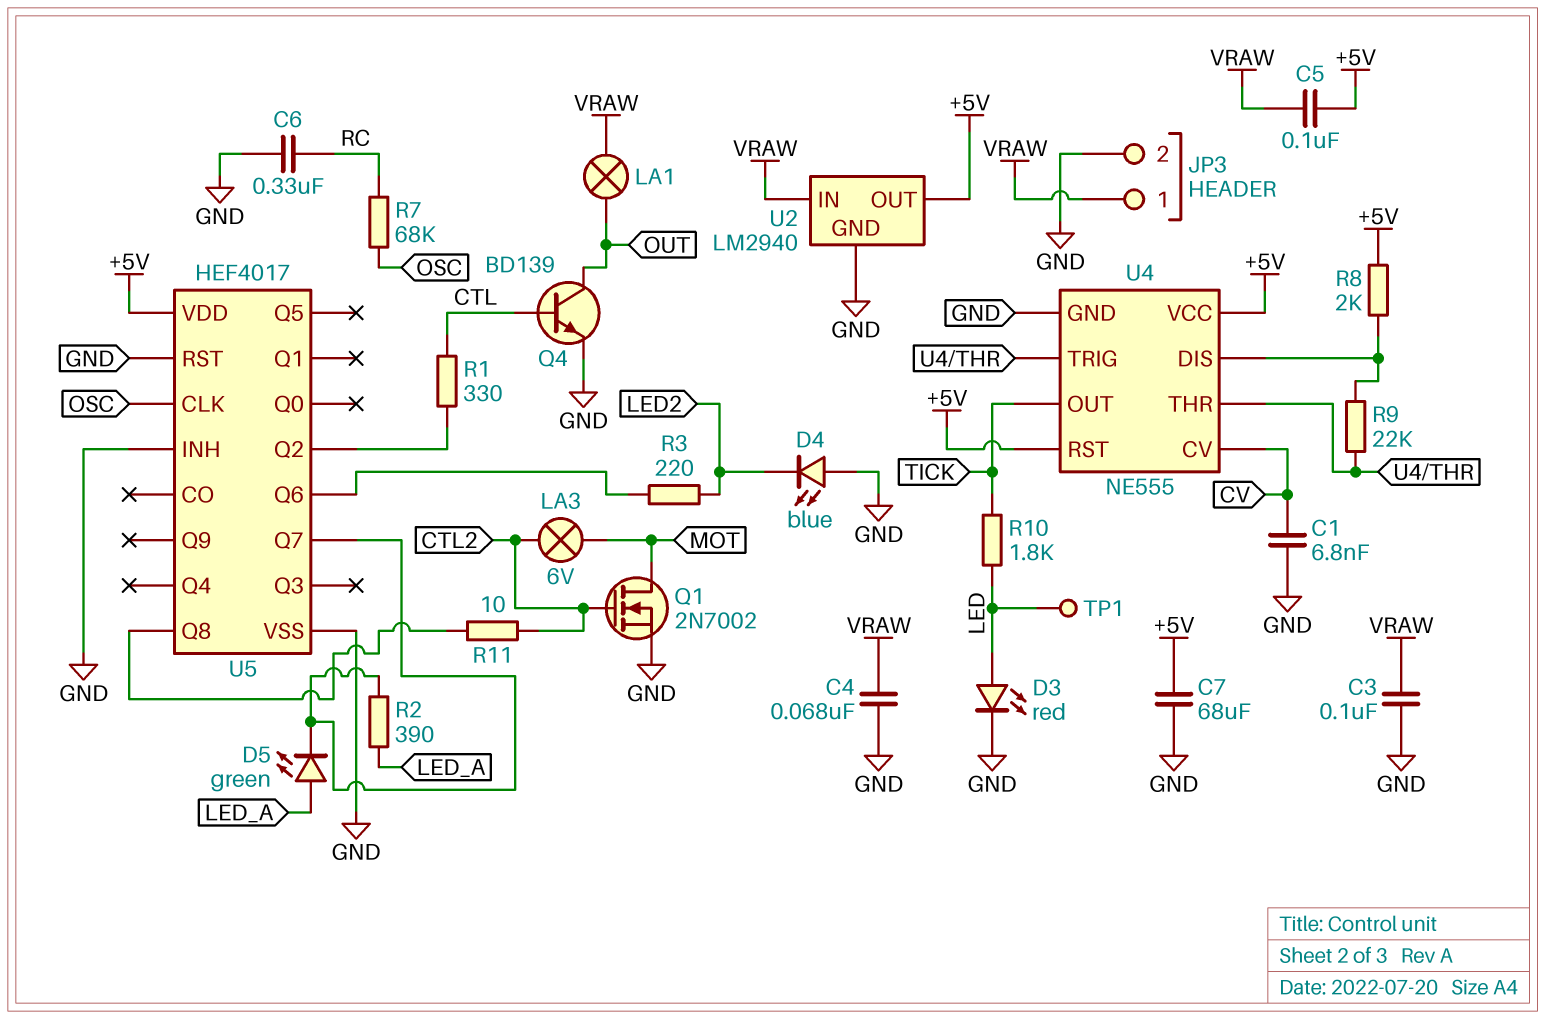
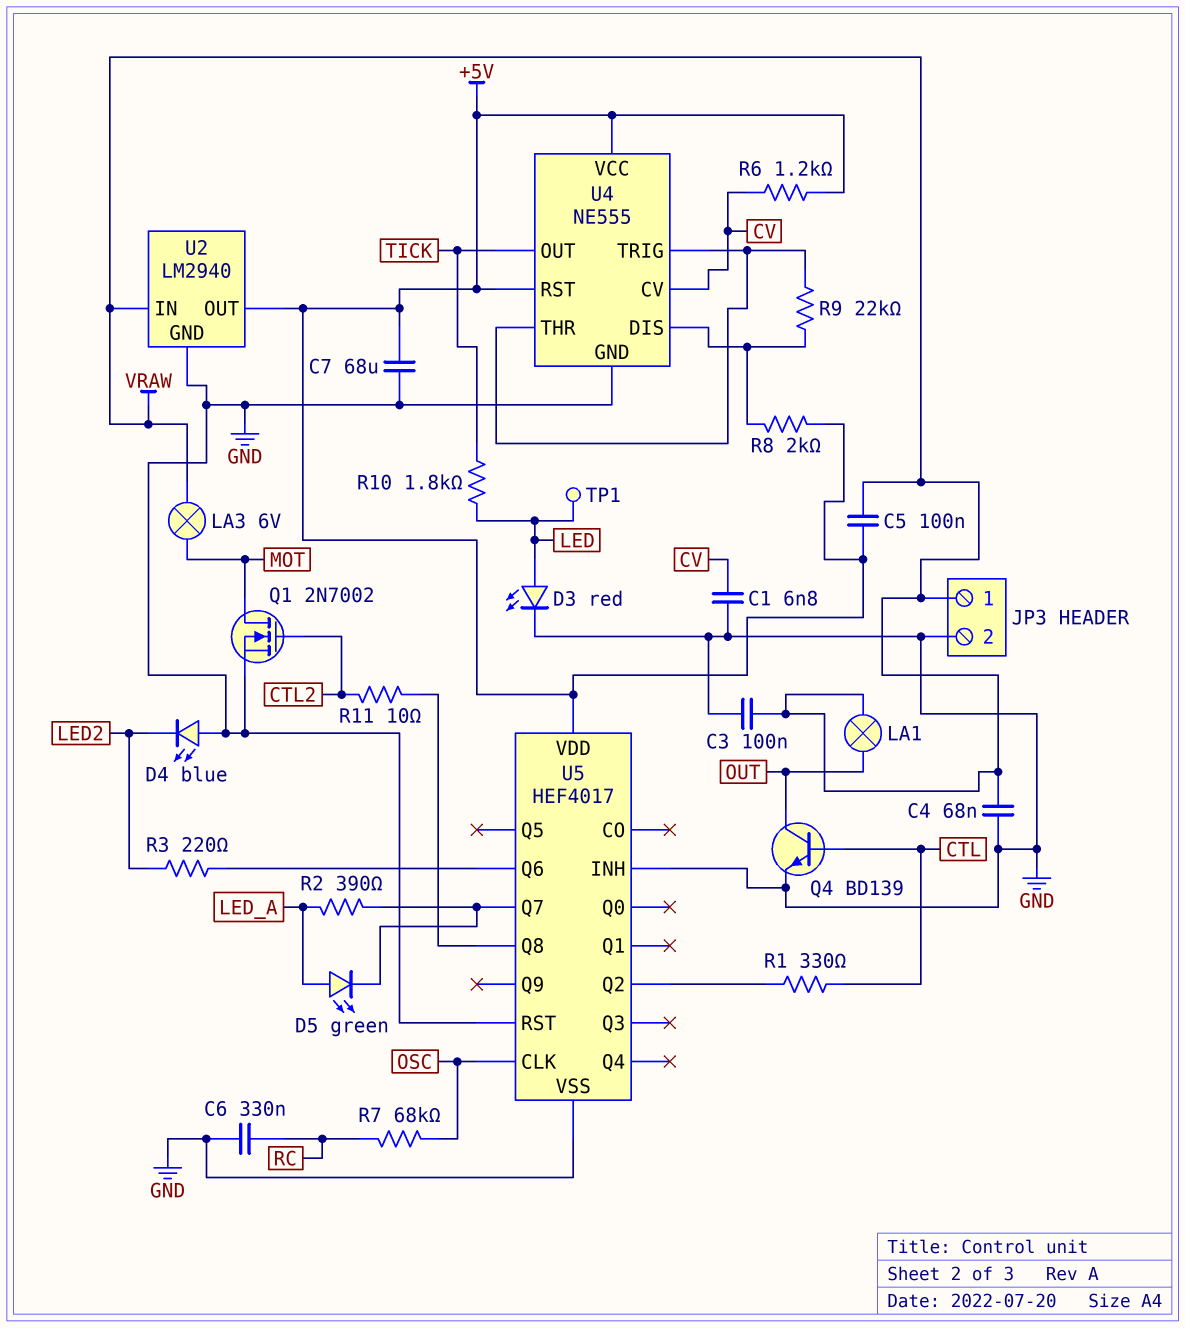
LA3: lamp 6V (CTL2, MOT) -> lamp 6V (MOT, VRAW)
R6: none -> 1.2k (+5V, CV)

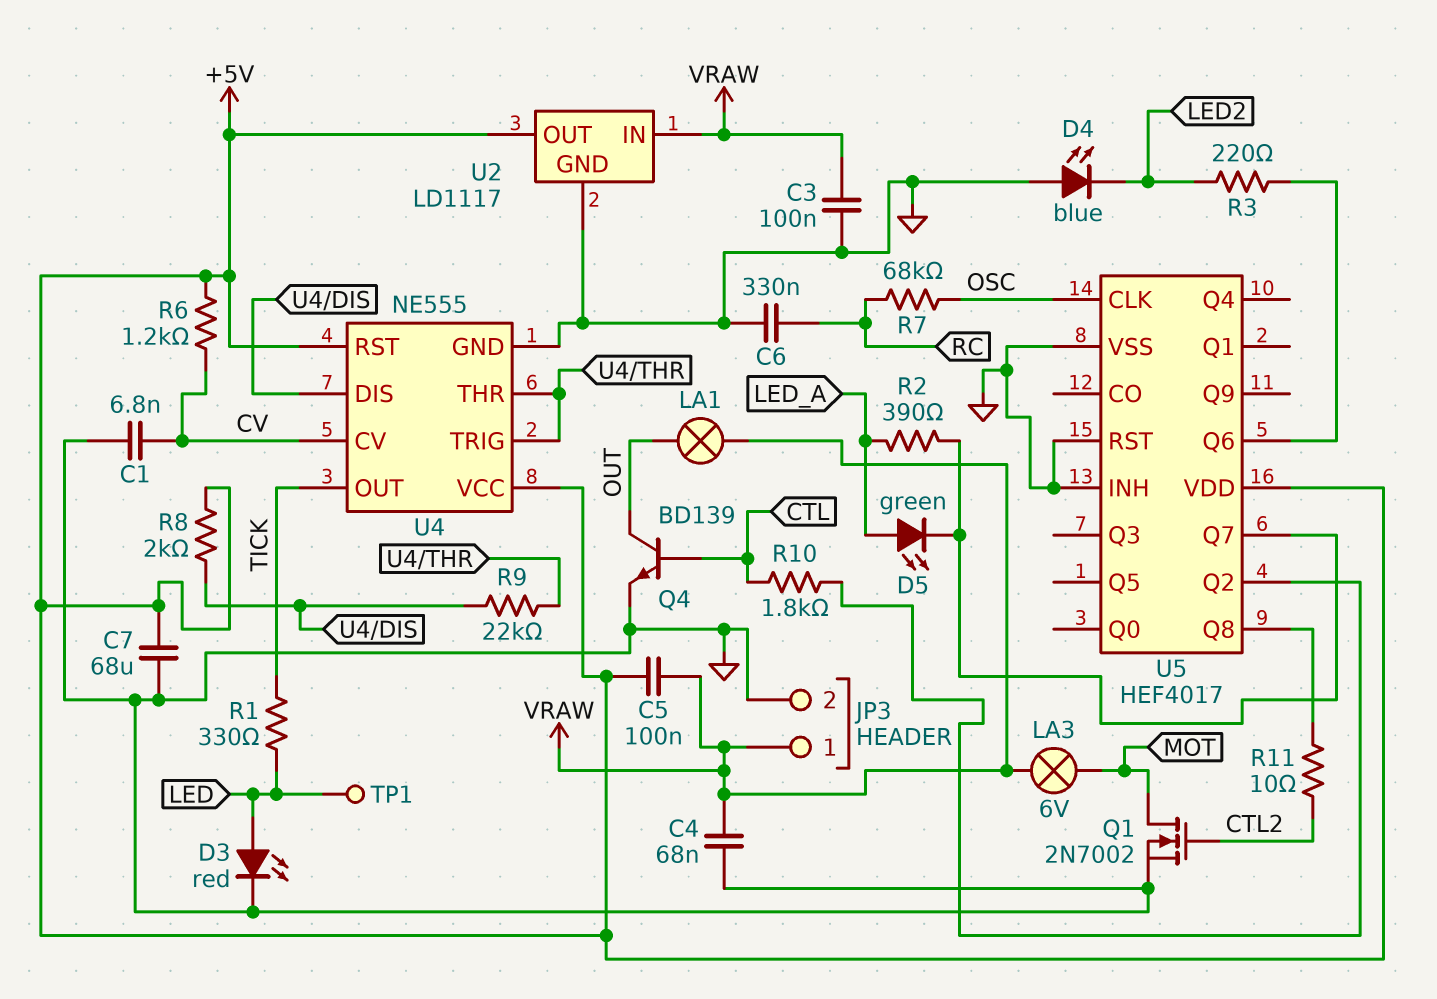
R1: 330 (CTL, U5/Q2) -> 330 (LED, TICK)
R10: 1.8k (LED, TICK) -> 1.8k (CTL, U5/Q2)
U2: LM2940 -> LD1117

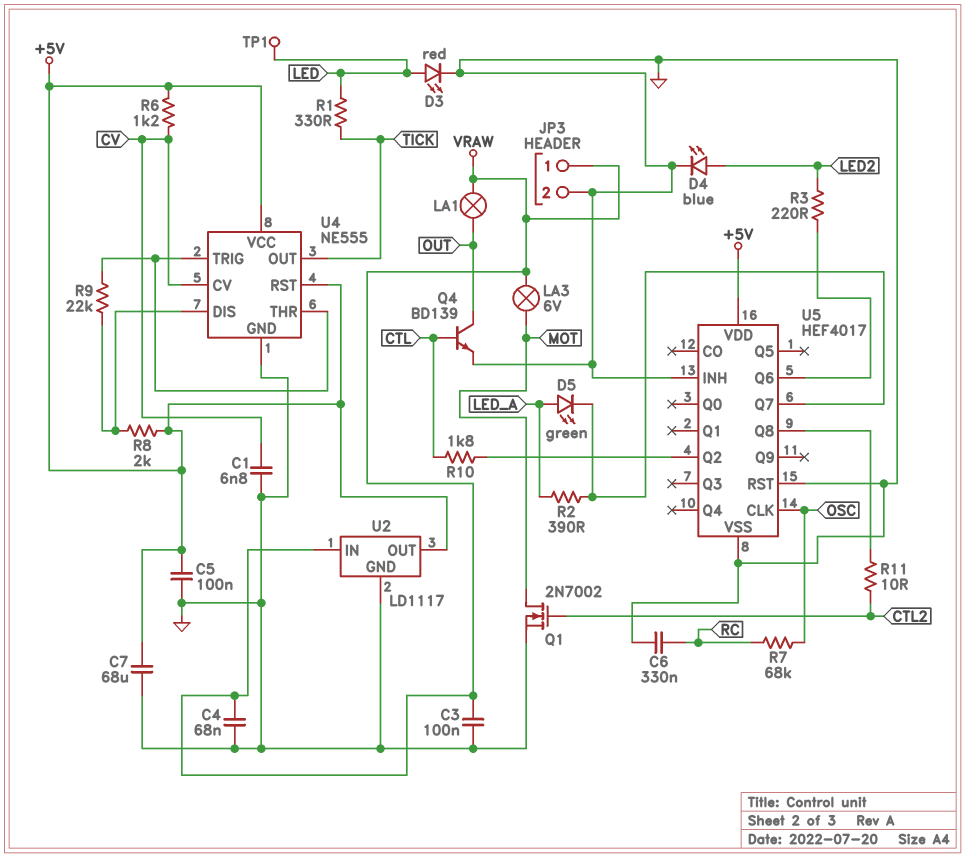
C5: 100nF (+5V, VRAW) -> 100nF (+5V, GND)
D4: LED blue (A GND, K LED2) -> LED blue (A LED2, K GND)

